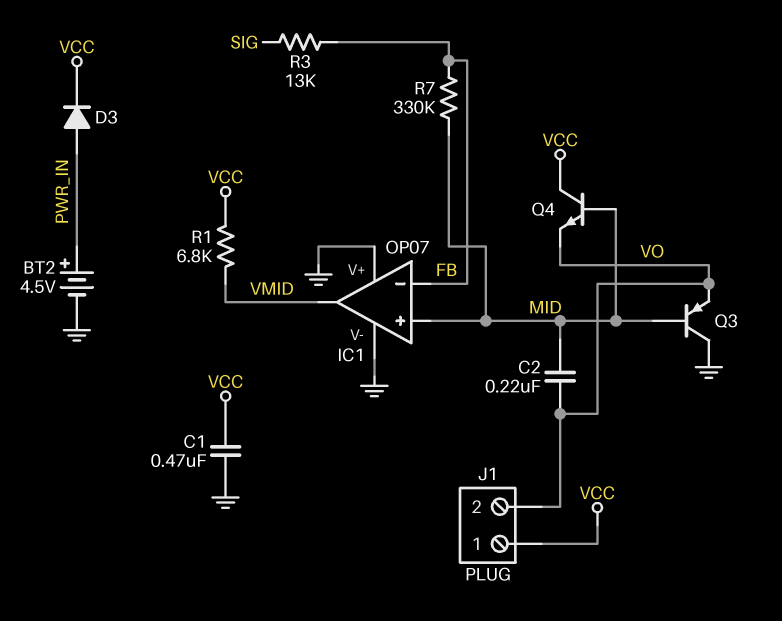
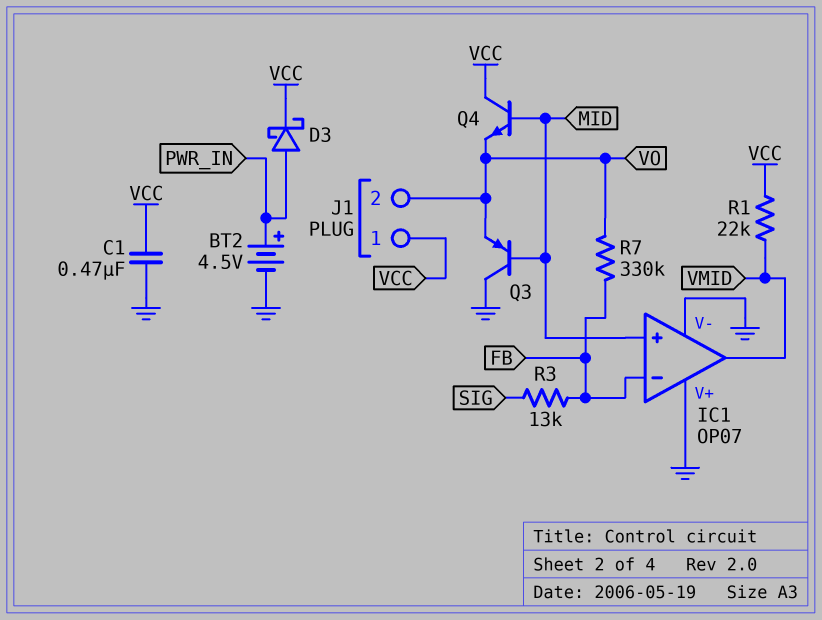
C2: 220nF (MID, VO) -> none
D3: diode (A PWR_IN, K VCC) -> schottky (A PWR_IN, K VCC)
R1: 6.8k (VCC, VMID) -> 22k (VCC, VMID)
R7: 330k (FB, MID) -> 330k (FB, VO)

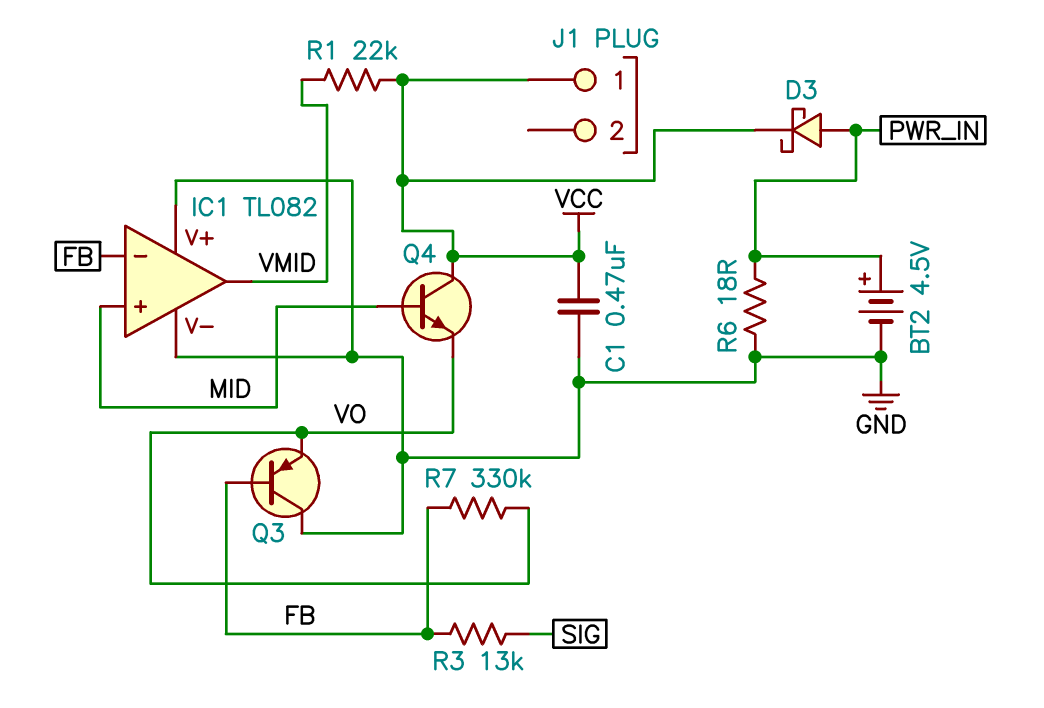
IC1: OP07 -> TL082
J1 pin 2: VO -> none
Q3: PNP (B MID, C GND, E VO) -> PNP (B FB, C GND, E VO)
R6: none -> 18 (GND, PWR_IN)

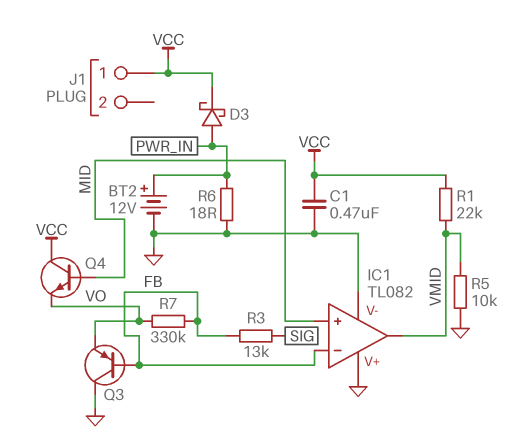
BT2: 4.5V (plus PWR_IN, minus GND) -> 12V (plus PWR_IN, minus GND)
R5: none -> 10k (GND, VMID)

